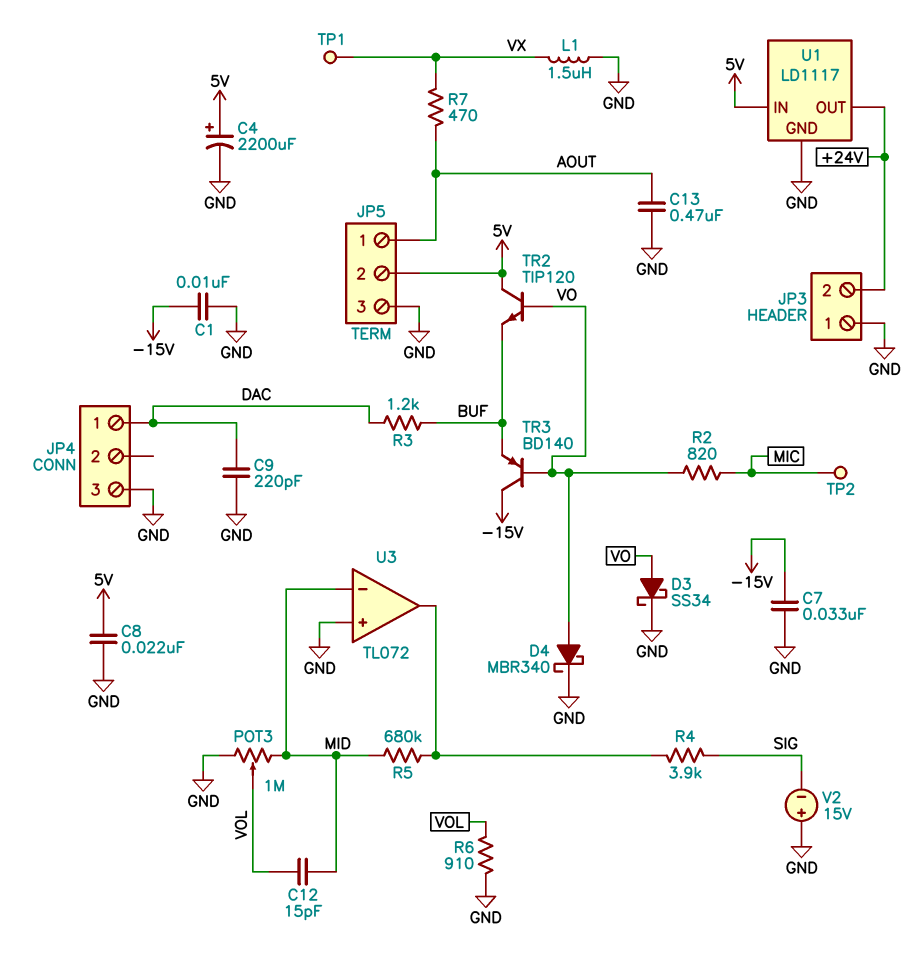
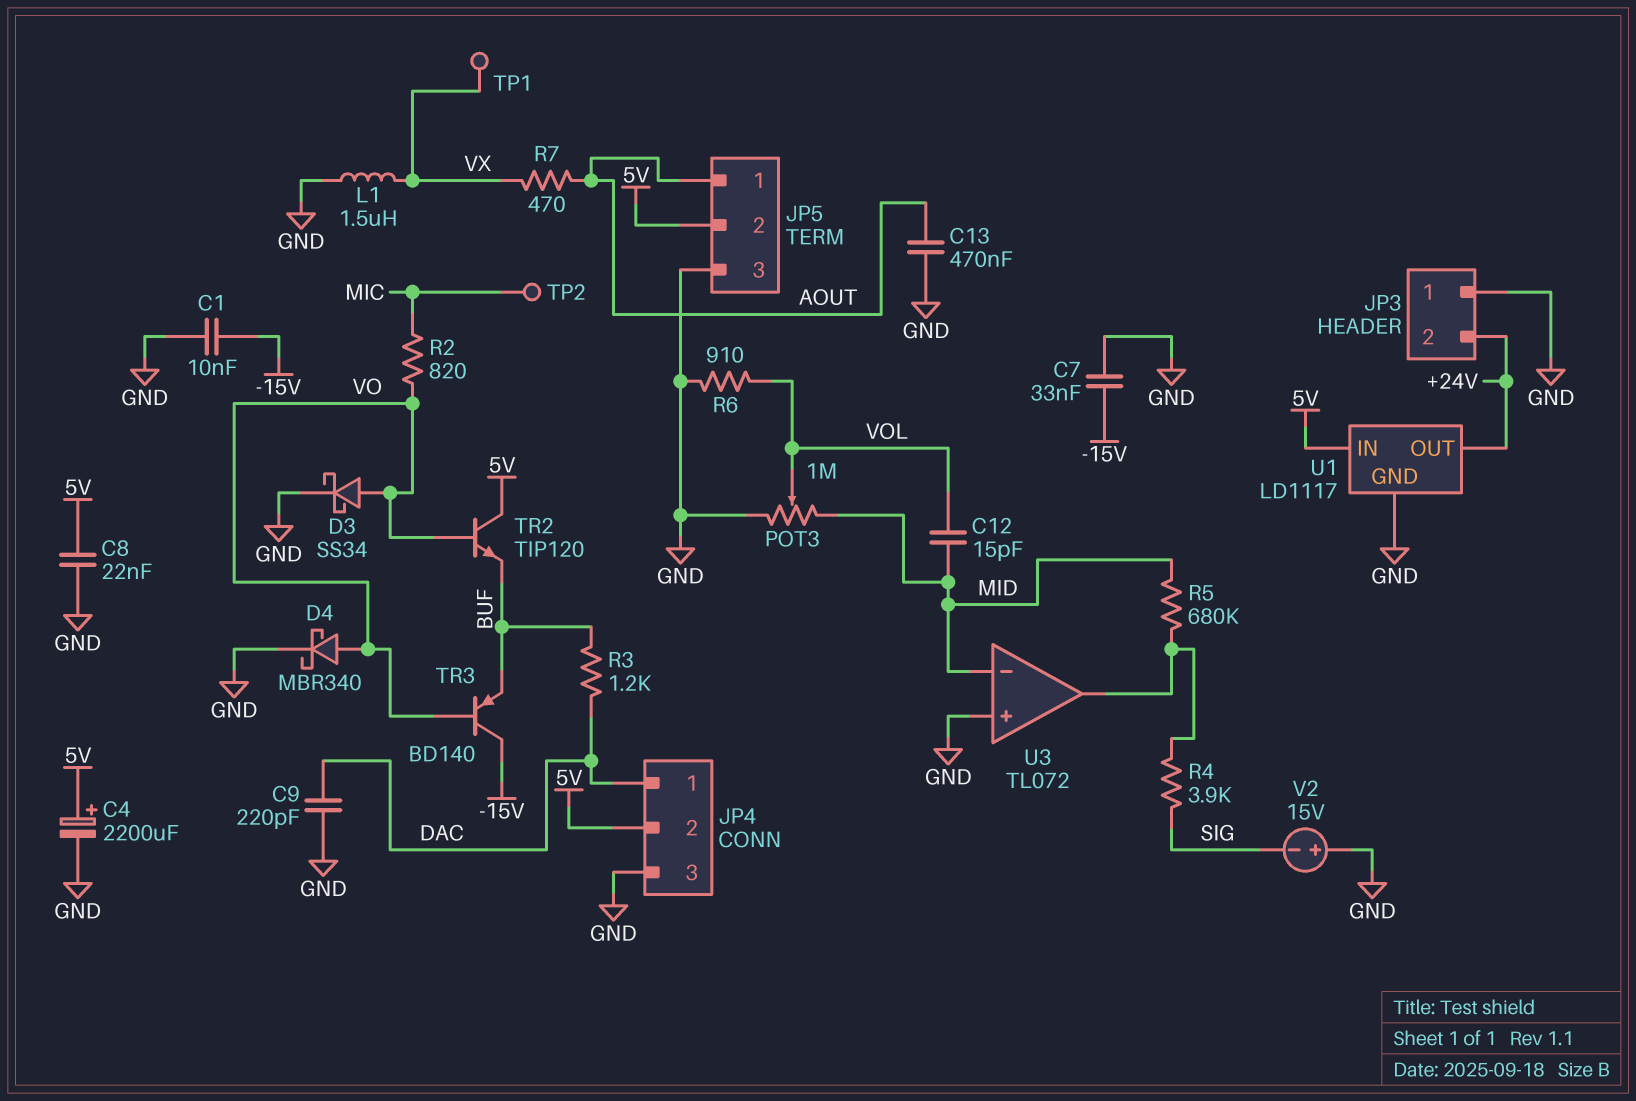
JP4 pin 2: none -> 5V

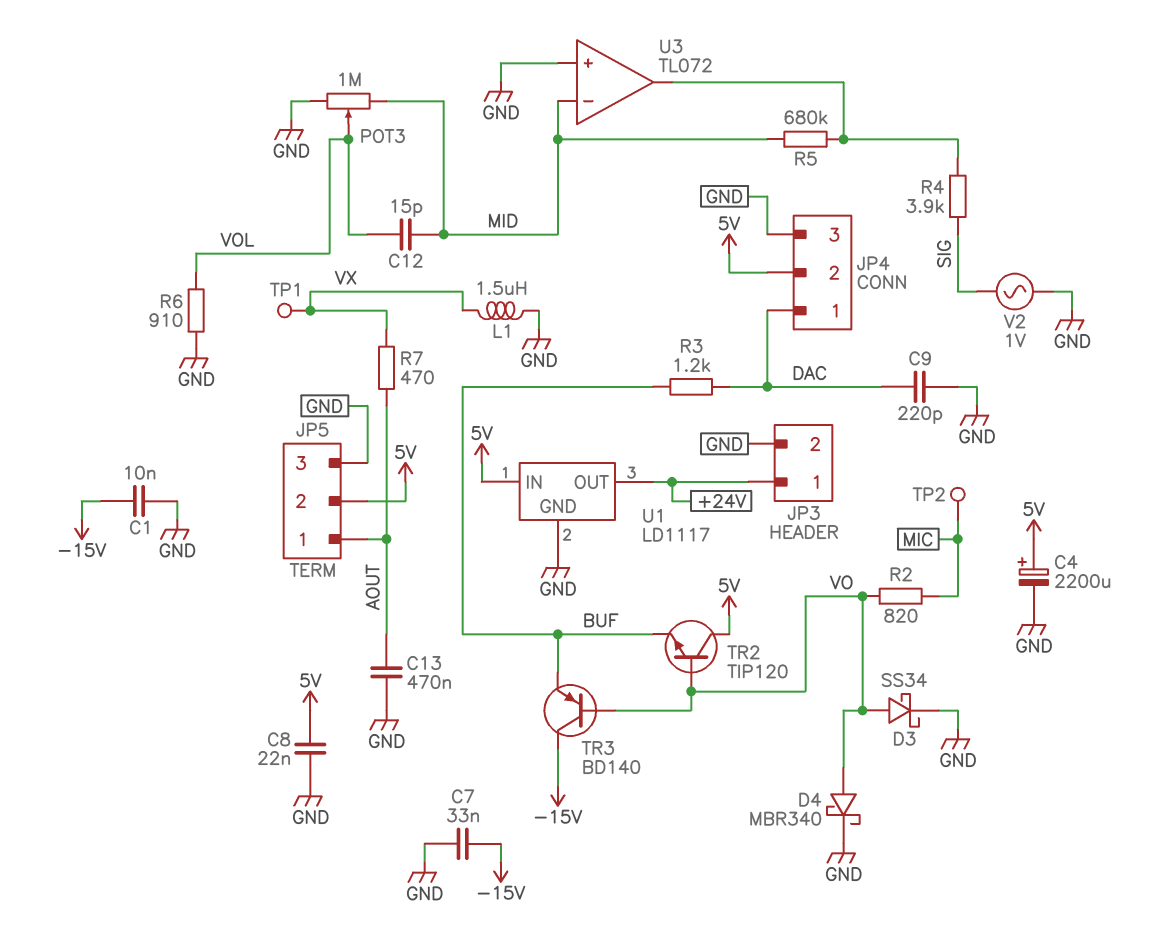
JP3 pin 1: GND -> +24V
JP3 pin 2: +24V -> GND
V2: 15V (plus GND, minus SIG) -> AC 1V (GND, SIG)

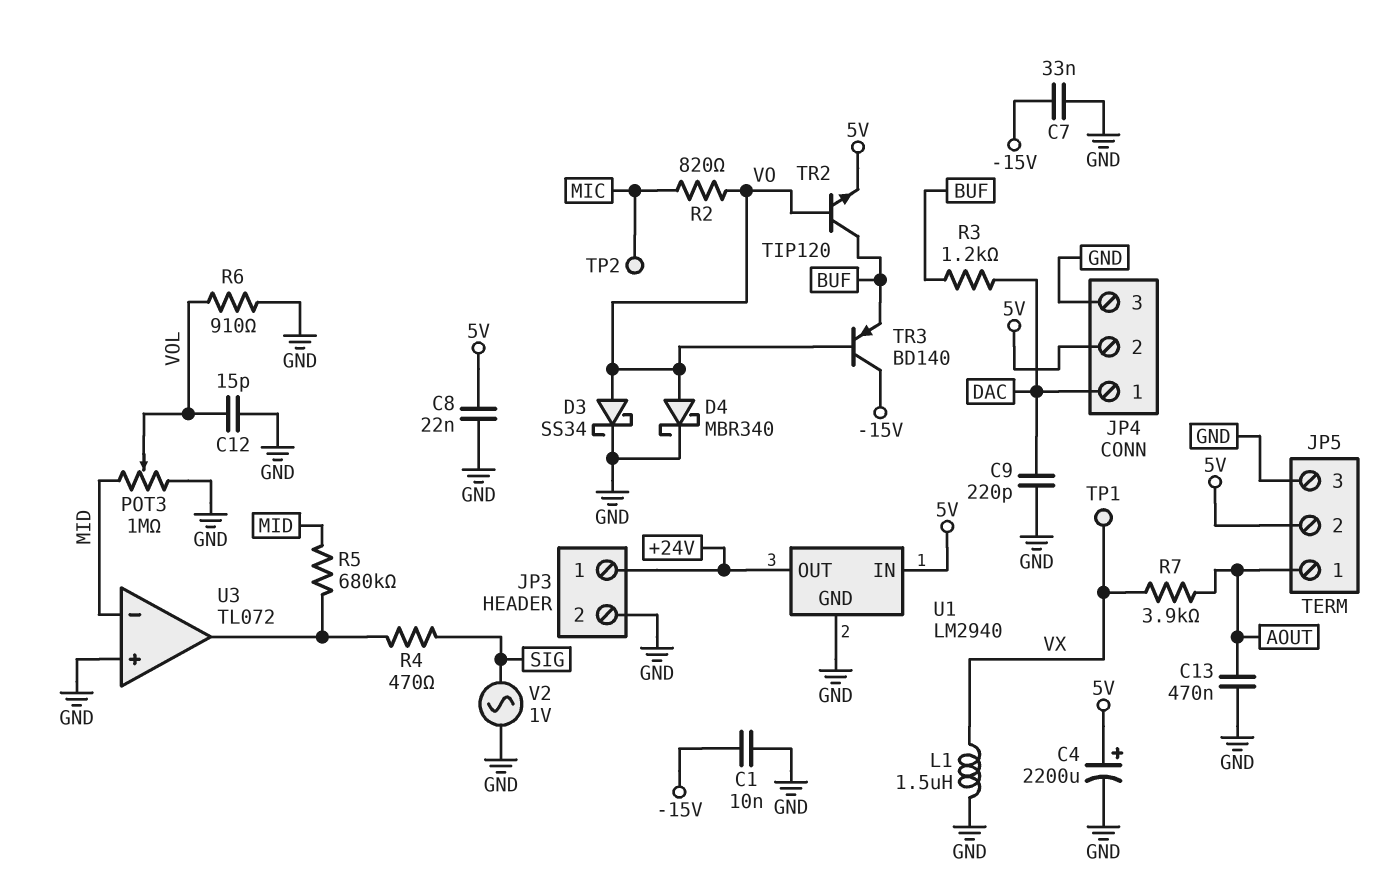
C12: 15pF (MID, VOL) -> 15pF (GND, VOL)
R4: 3.9k (SIG, U3/out) -> 470 (SIG, U3/out)
R7: 470 (AOUT, VX) -> 3.9k (AOUT, VX)
TR2: NPN TIP120 (B VO, C 5V, E BUF) -> NPN TIP120 (B VO, C BUF, E 5V)
U1: LD1117 -> LM2940

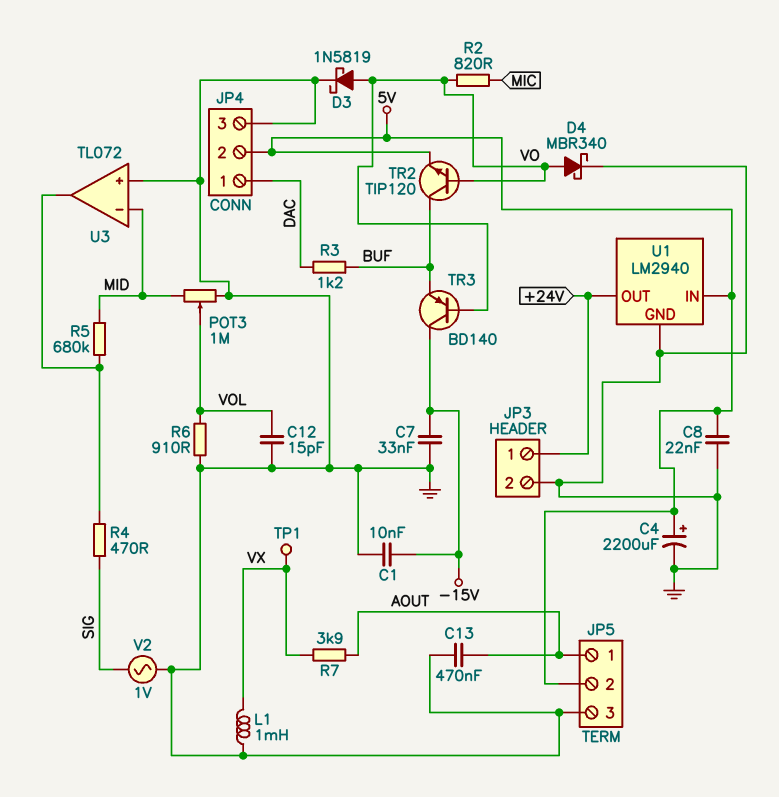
C9: 220pF (DAC, GND) -> none
D3: schottky SS34 (A VO, K GND) -> schottky 1N5819 (A VO, K GND)
L1: 1.5uH (GND, VX) -> 1mH (GND, VX)
TP2: test point (MIC) -> none

